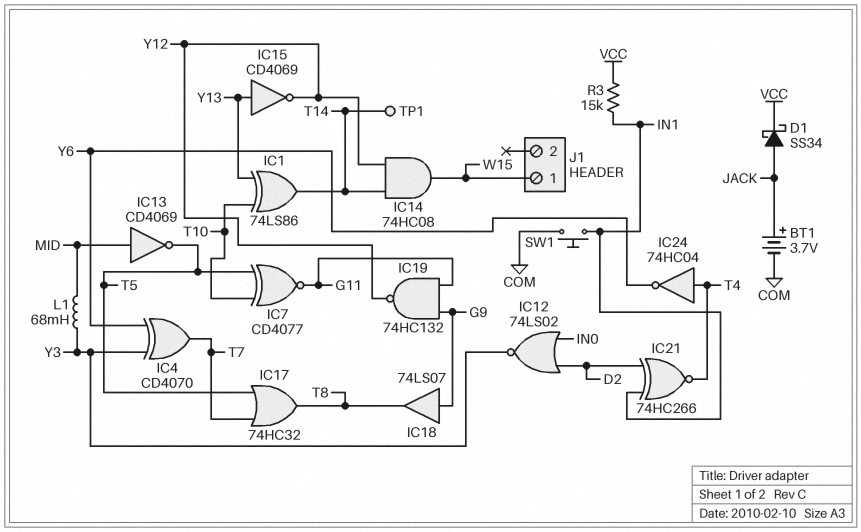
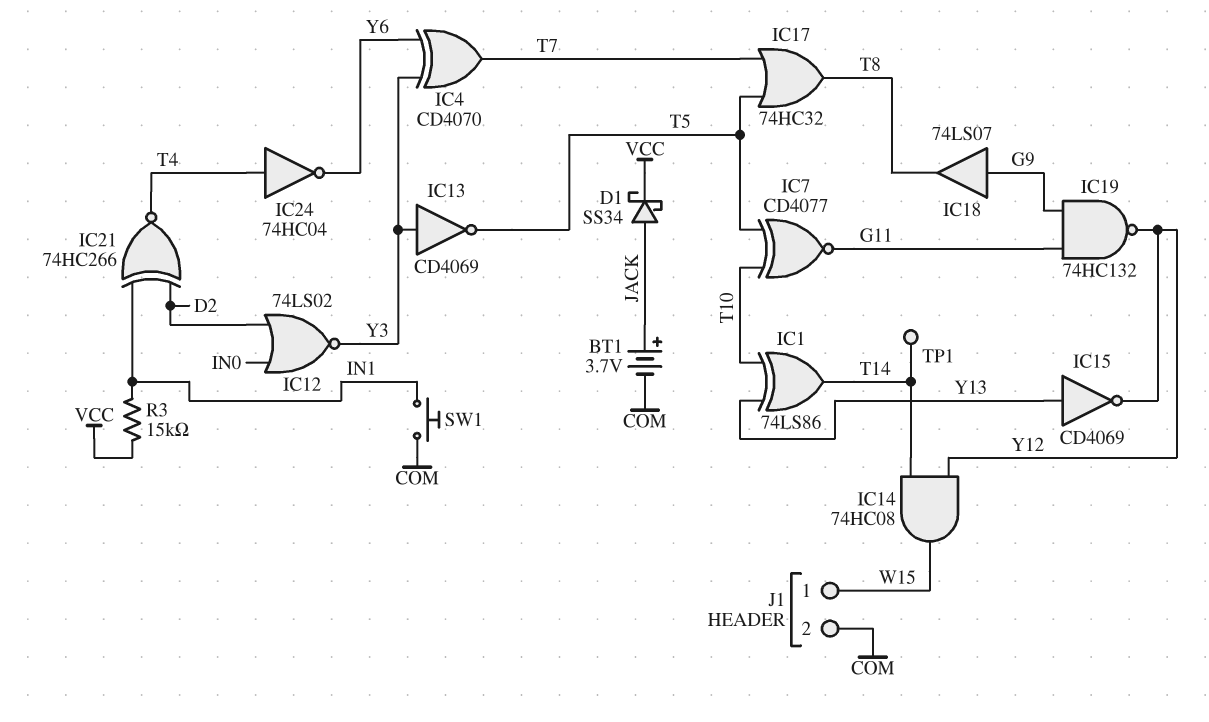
IC13: NOT CD4069 (in MID, out T5) -> NOT CD4069 (in Y3, out T5)
J1 pin 2: none -> COM
L1: 68mH (MID, Y3) -> none

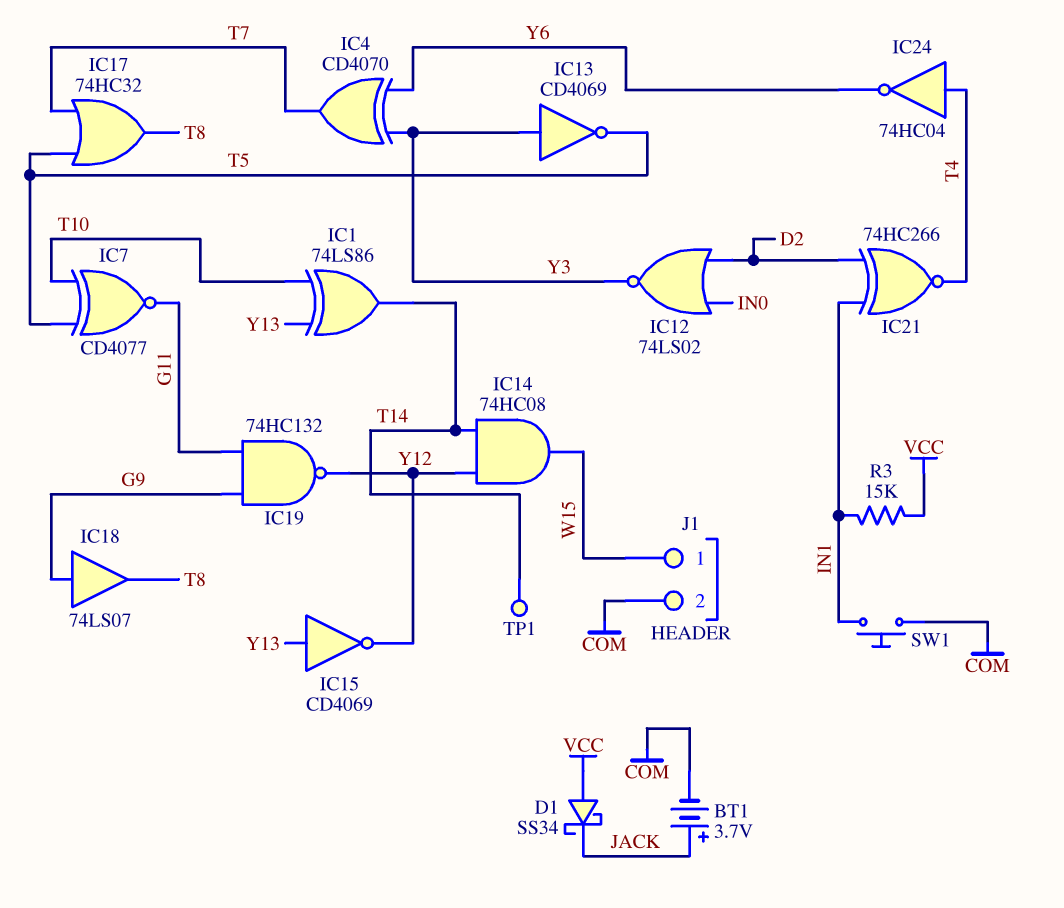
D1: schottky SS34 (A JACK, K VCC) -> schottky SS34 (A VCC, K JACK)

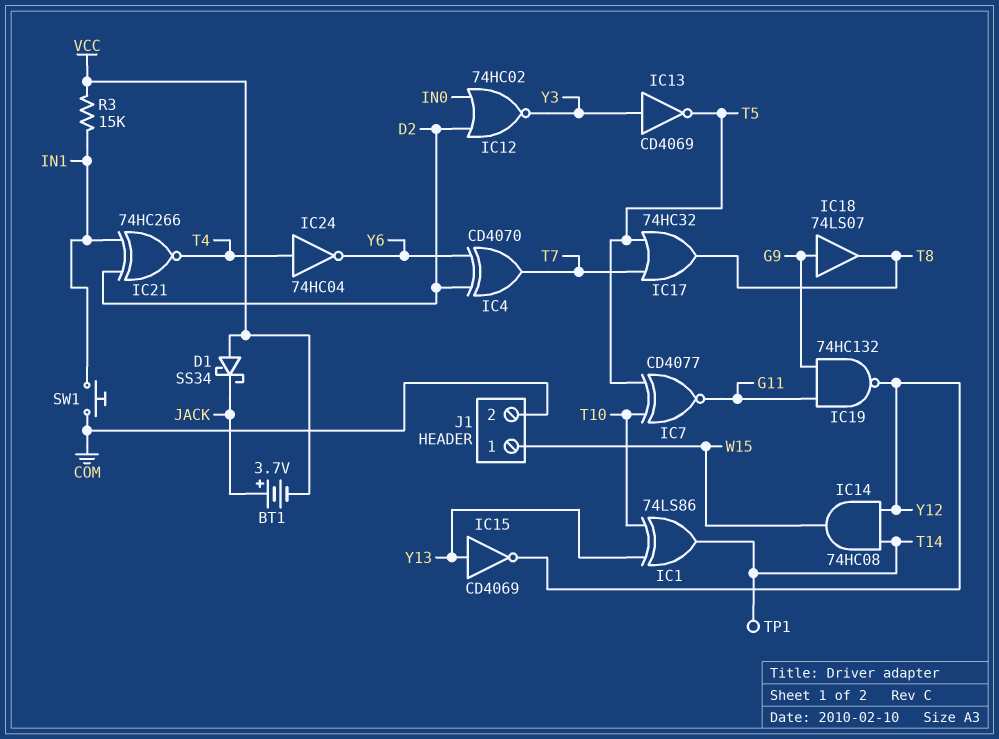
BT1: 3.7V (plus JACK, minus COM) -> 3.7V (plus JACK, minus VCC)
IC4: XOR CD4070 (in Y3, in Y6, out T7) -> XOR CD4070 (in D2, in Y6, out T7)
IC12: NOR 74LS02 (in D2, in IN0, out Y3) -> NOR 74HC02 (in D2, in IN0, out Y3)

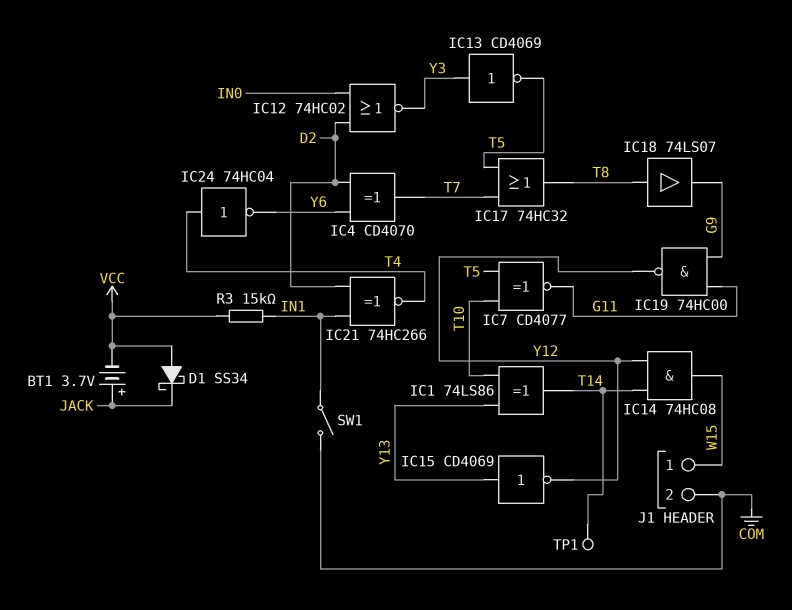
IC18: buffer 74LS07 (in G9, out T8) -> buffer 74LS07 (in T8, out G9)
IC19: NAND 74HC132 (in G9, in G11, out Y12) -> NAND 74HC00 (in G9, in G11, out Y12)
SW1: button (COM, IN1) -> switch (COM, IN1)

